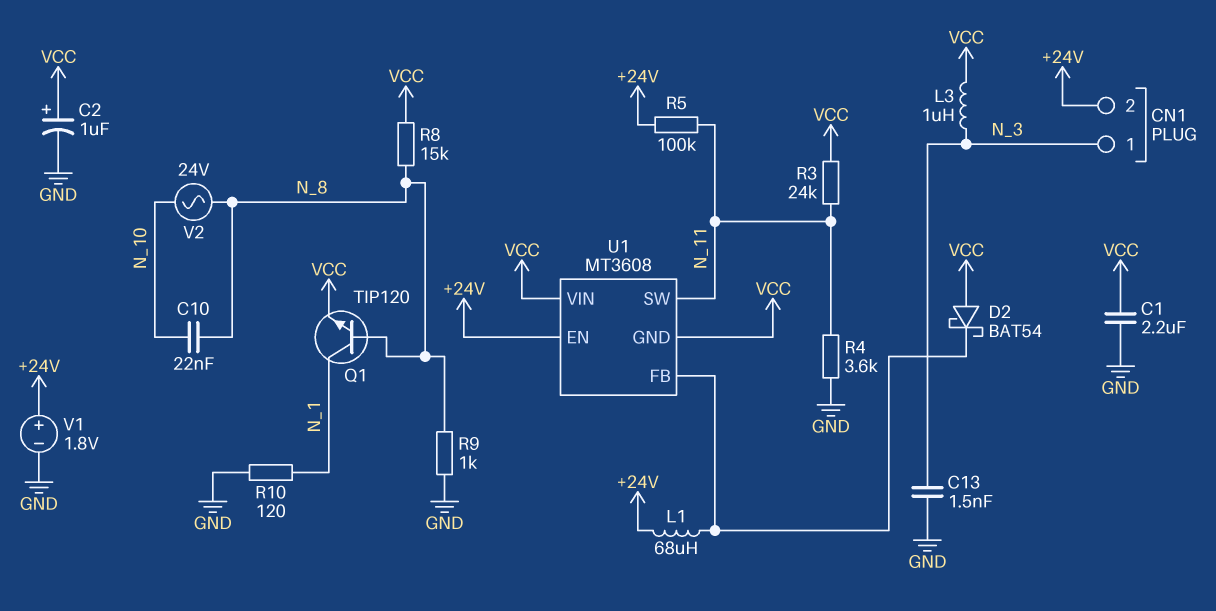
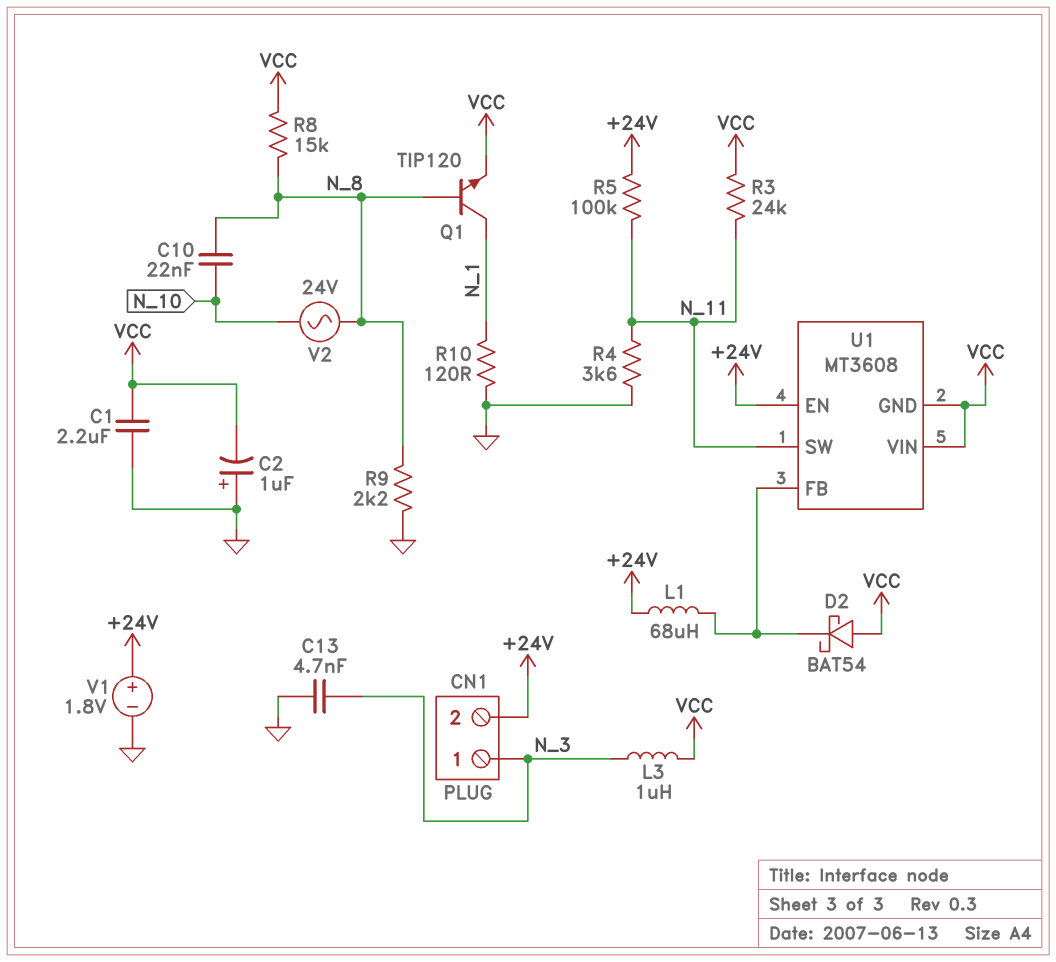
C2: 1uF (plus VCC, minus GND) -> 1uF (plus GND, minus VCC)
C13: 1.5nF (GND, N_3) -> 4.7nF (GND, N_3)
R9: 1k (GND, N_8) -> 2.2k (GND, N_8)

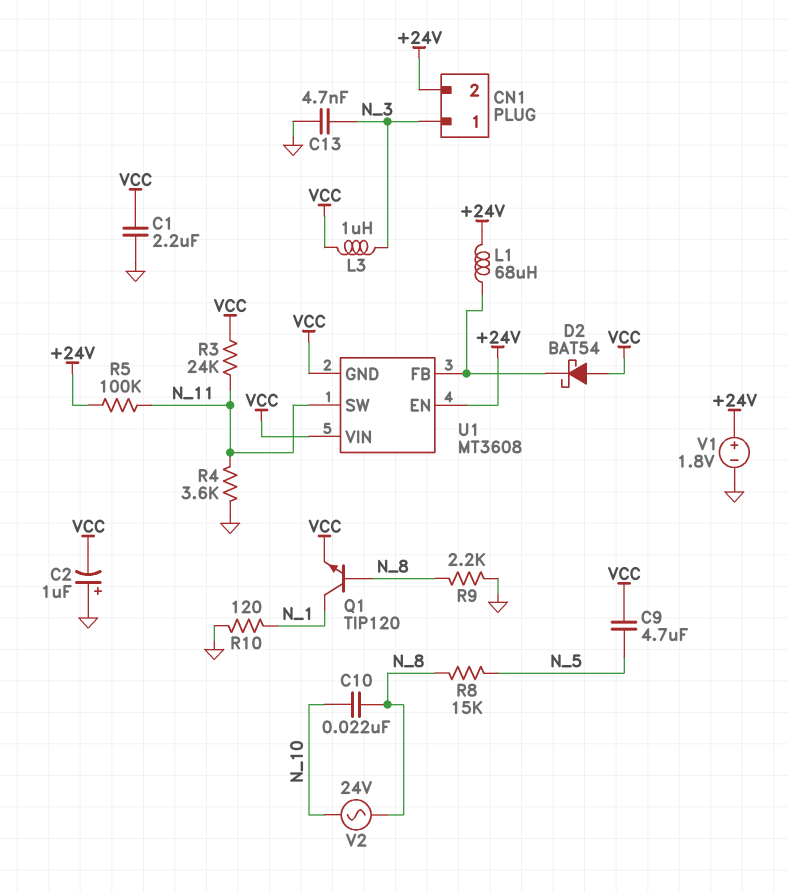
C9: none -> 4.7uF (N_5, VCC)
R8: 15k (N_8, VCC) -> 15k (N_5, N_8)

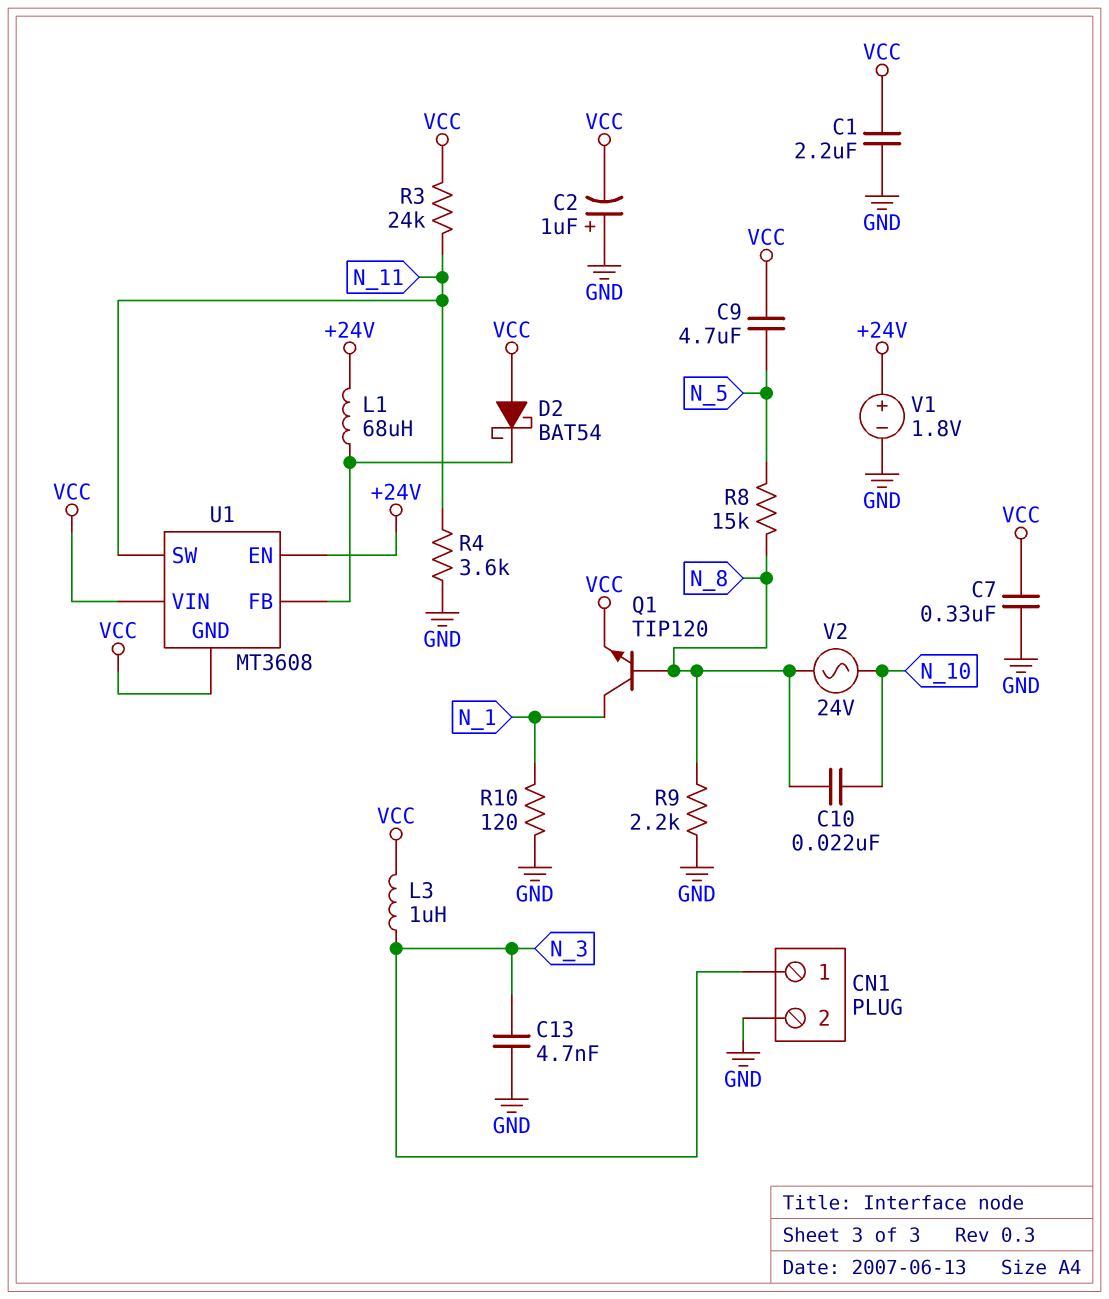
C7: none -> 330nF (GND, VCC)
CN1 pin 2: +24V -> GND
R5: 100k (+24V, N_11) -> none

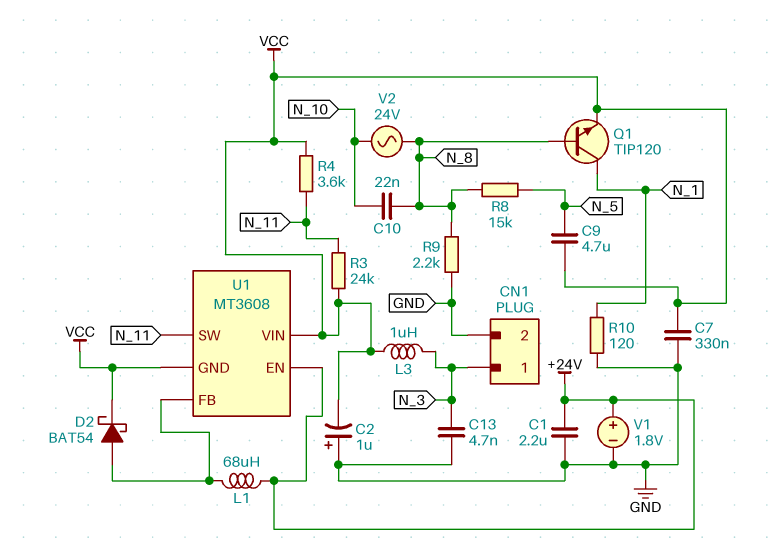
C1: 2.2uF (GND, VCC) -> 2.2uF (+24V, GND)
D2: schottky BAT54 (A VCC, K U1/FB) -> schottky BAT54 (A U1/FB, K VCC)
R4: 3.6k (GND, N_11) -> 3.6k (N_11, VCC)

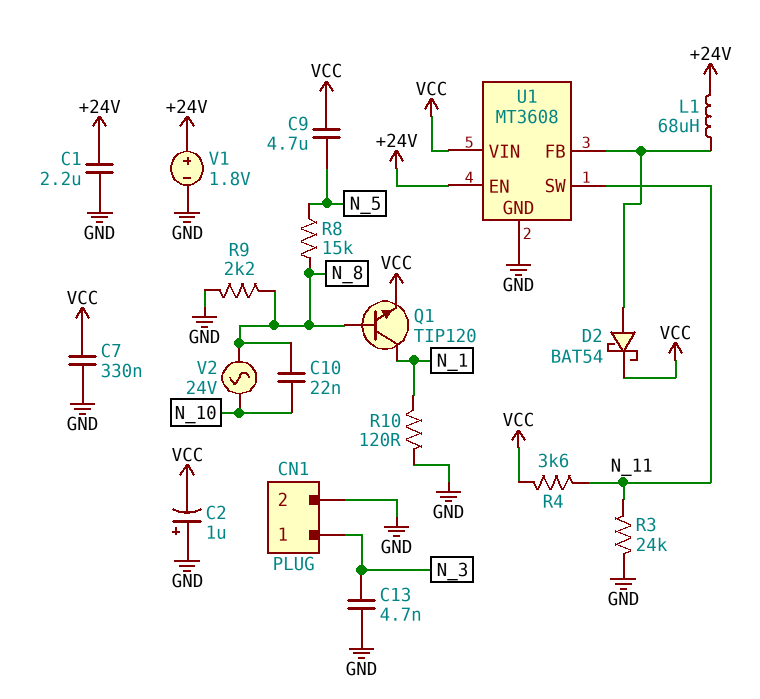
L3: 1uH (N_3, VCC) -> none
R3: 24k (N_11, VCC) -> 24k (GND, N_11)
U1 pin GND: VCC -> GND

